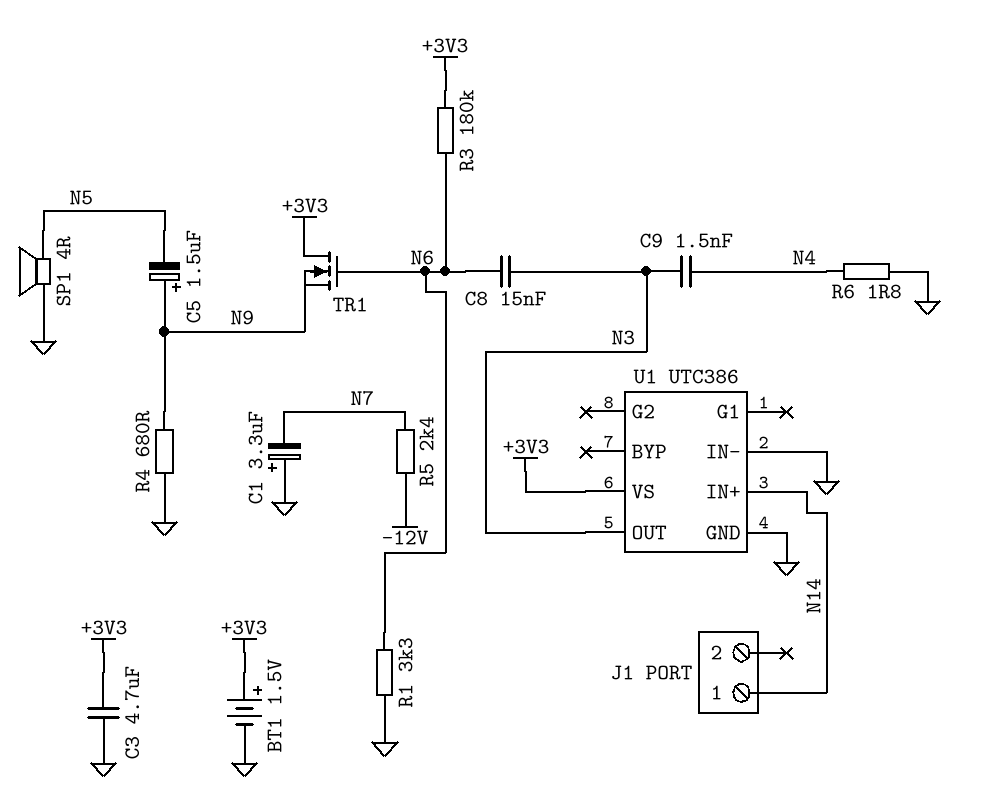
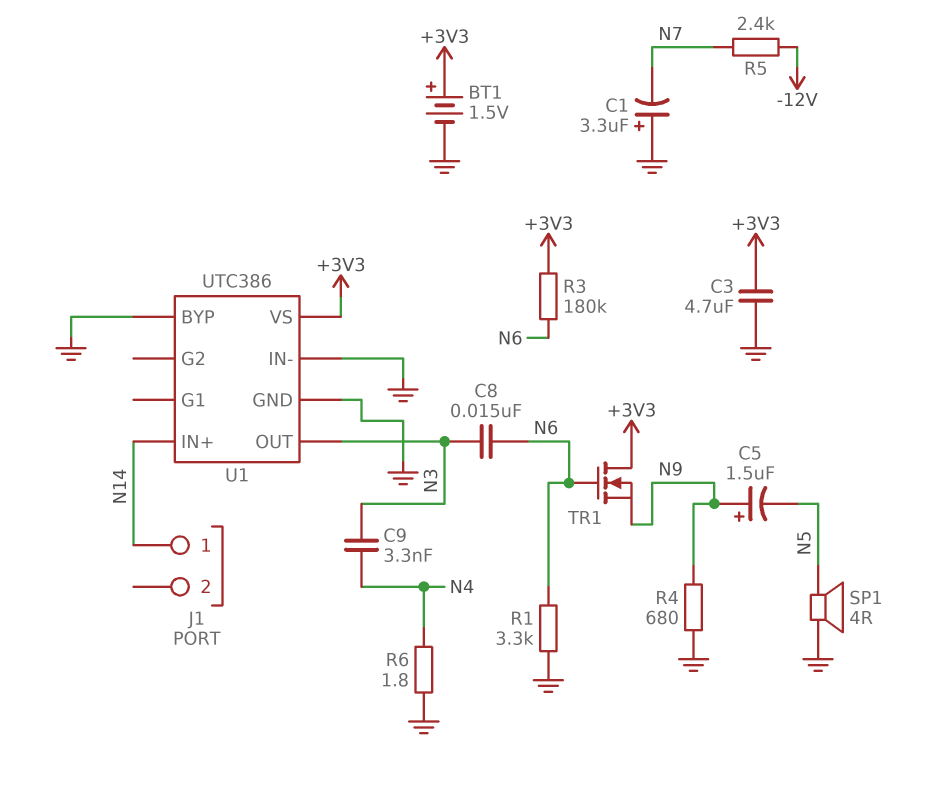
C9: 1.5nF (N3, N4) -> 3.3nF (N3, N4)
U1 pin BYP: none -> GND

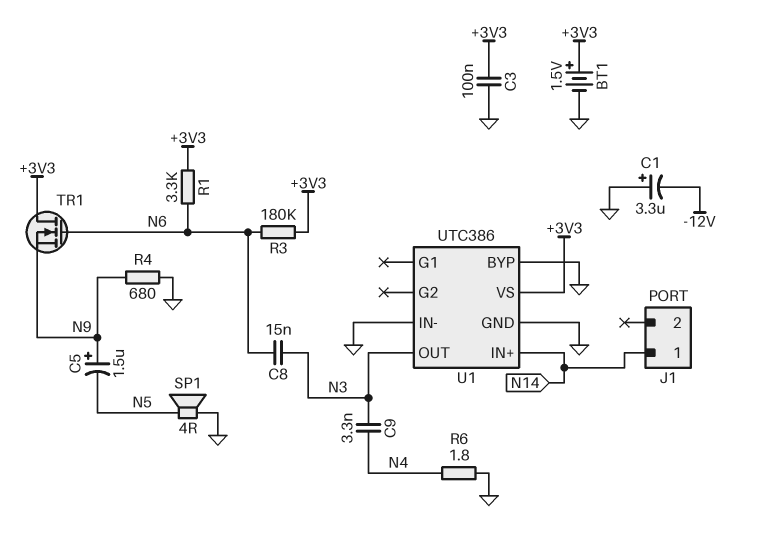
C1: 3.3uF (plus GND, minus N7) -> 3.3uF (plus GND, minus -12V)
C3: 4.7uF (+3V3, GND) -> 100nF (+3V3, GND)
R1: 3.3k (GND, N6) -> 3.3k (+3V3, N6)
R5: 2.4k (-12V, N7) -> none

